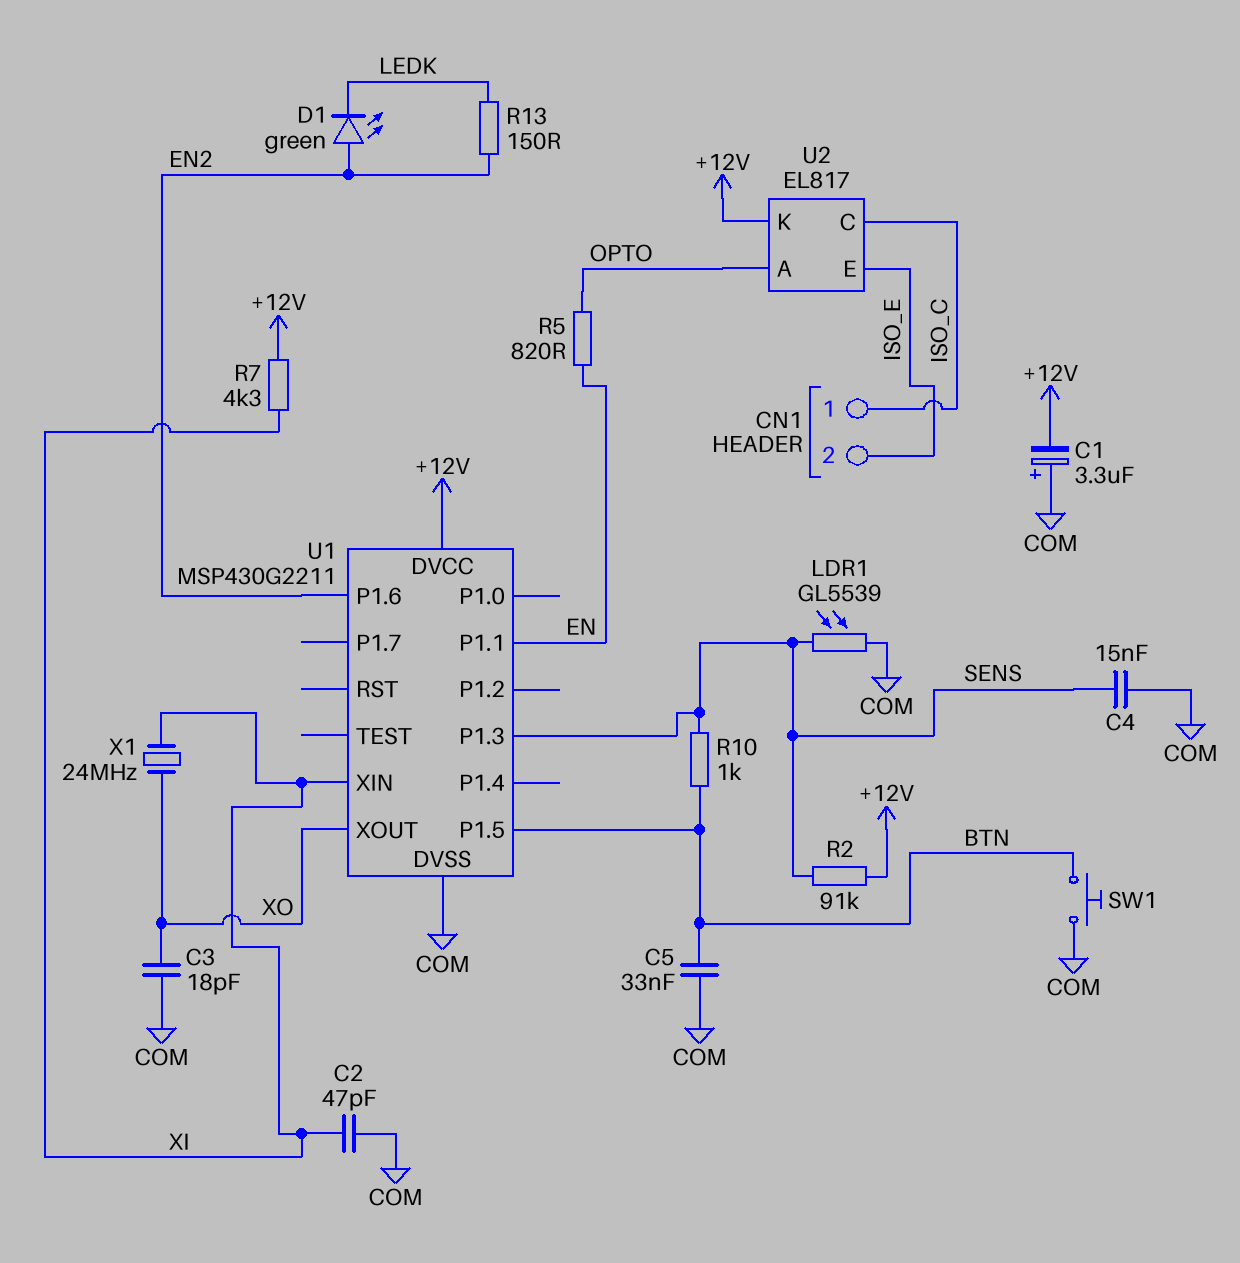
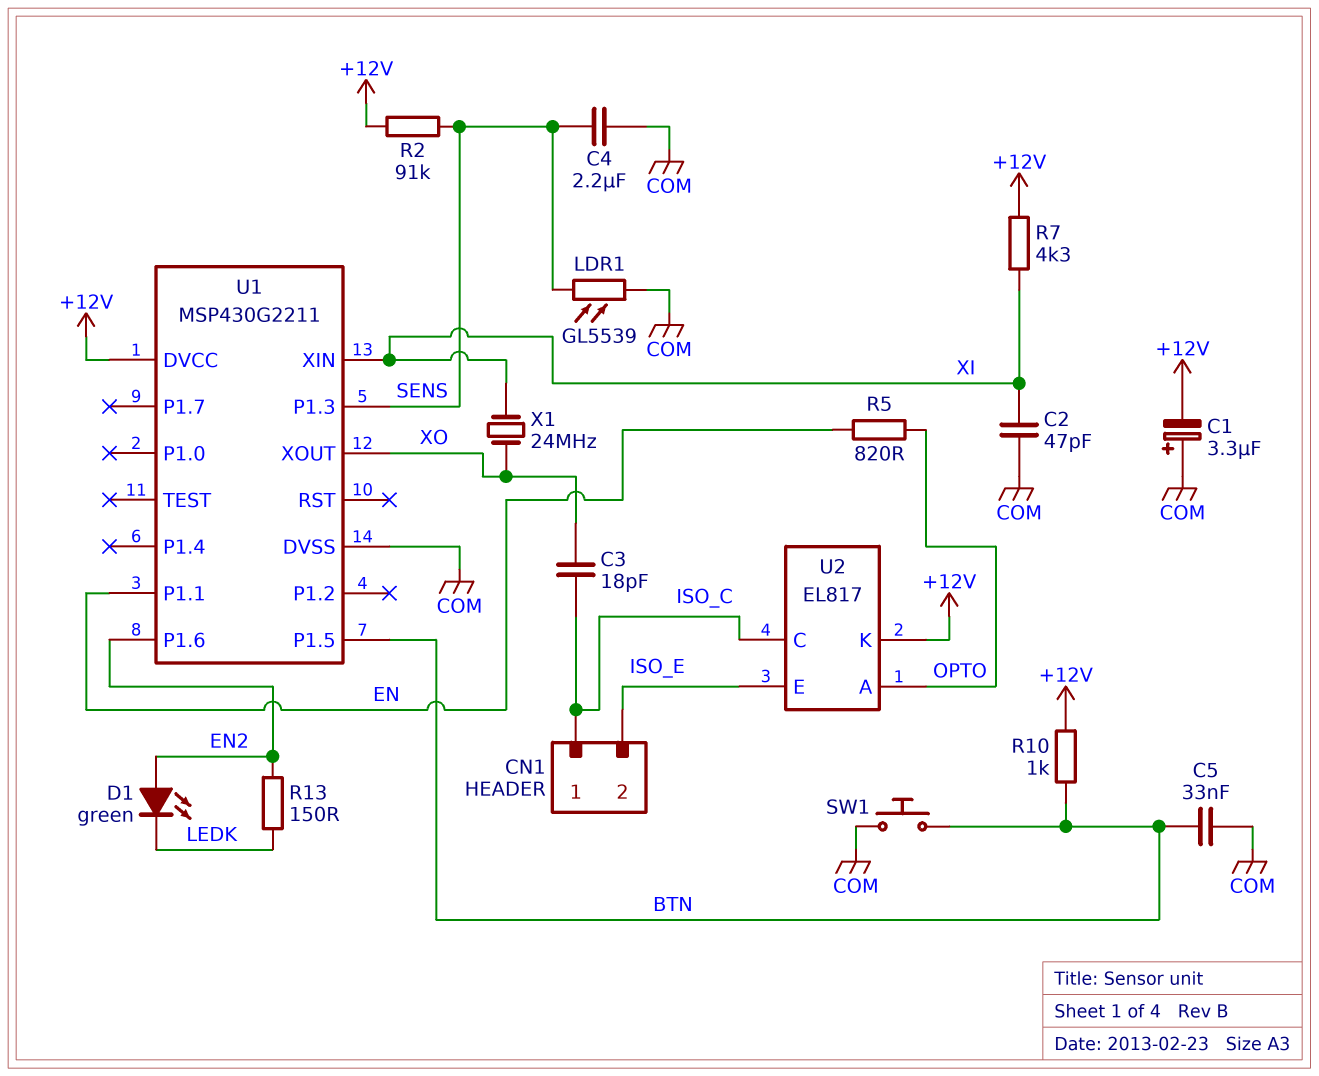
C3: 18pF (COM, XO) -> 18pF (ISO_C, XO)
C4: 15nF (COM, SENS) -> 2.2uF (COM, SENS)
R10: 1k (BTN, SENS) -> 1k (+12V, BTN)

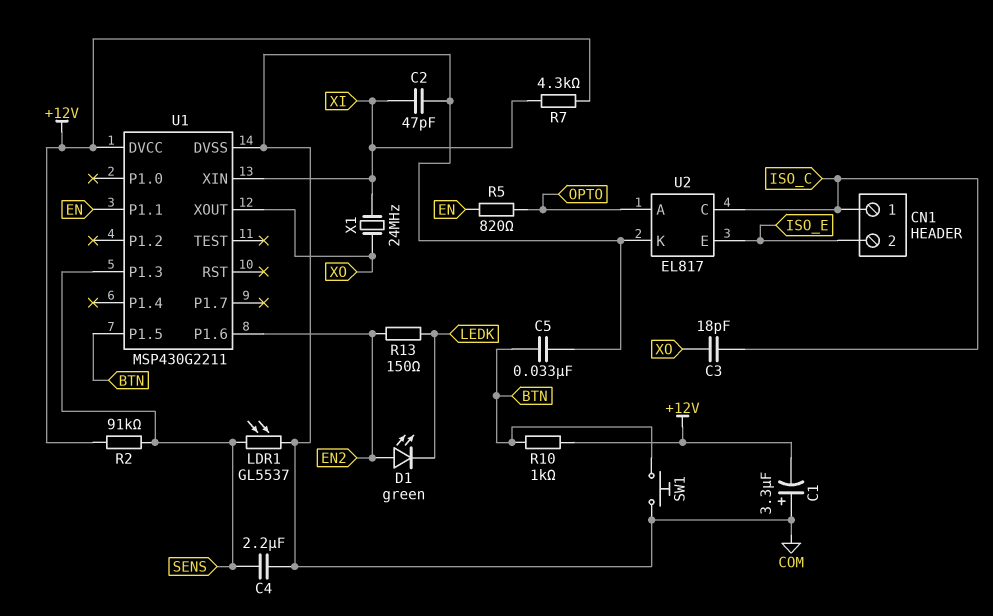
LDR1: GL5539 (COM, SENS) -> GL5537 (COM, SENS)
U2 pin K: +12V -> COM

